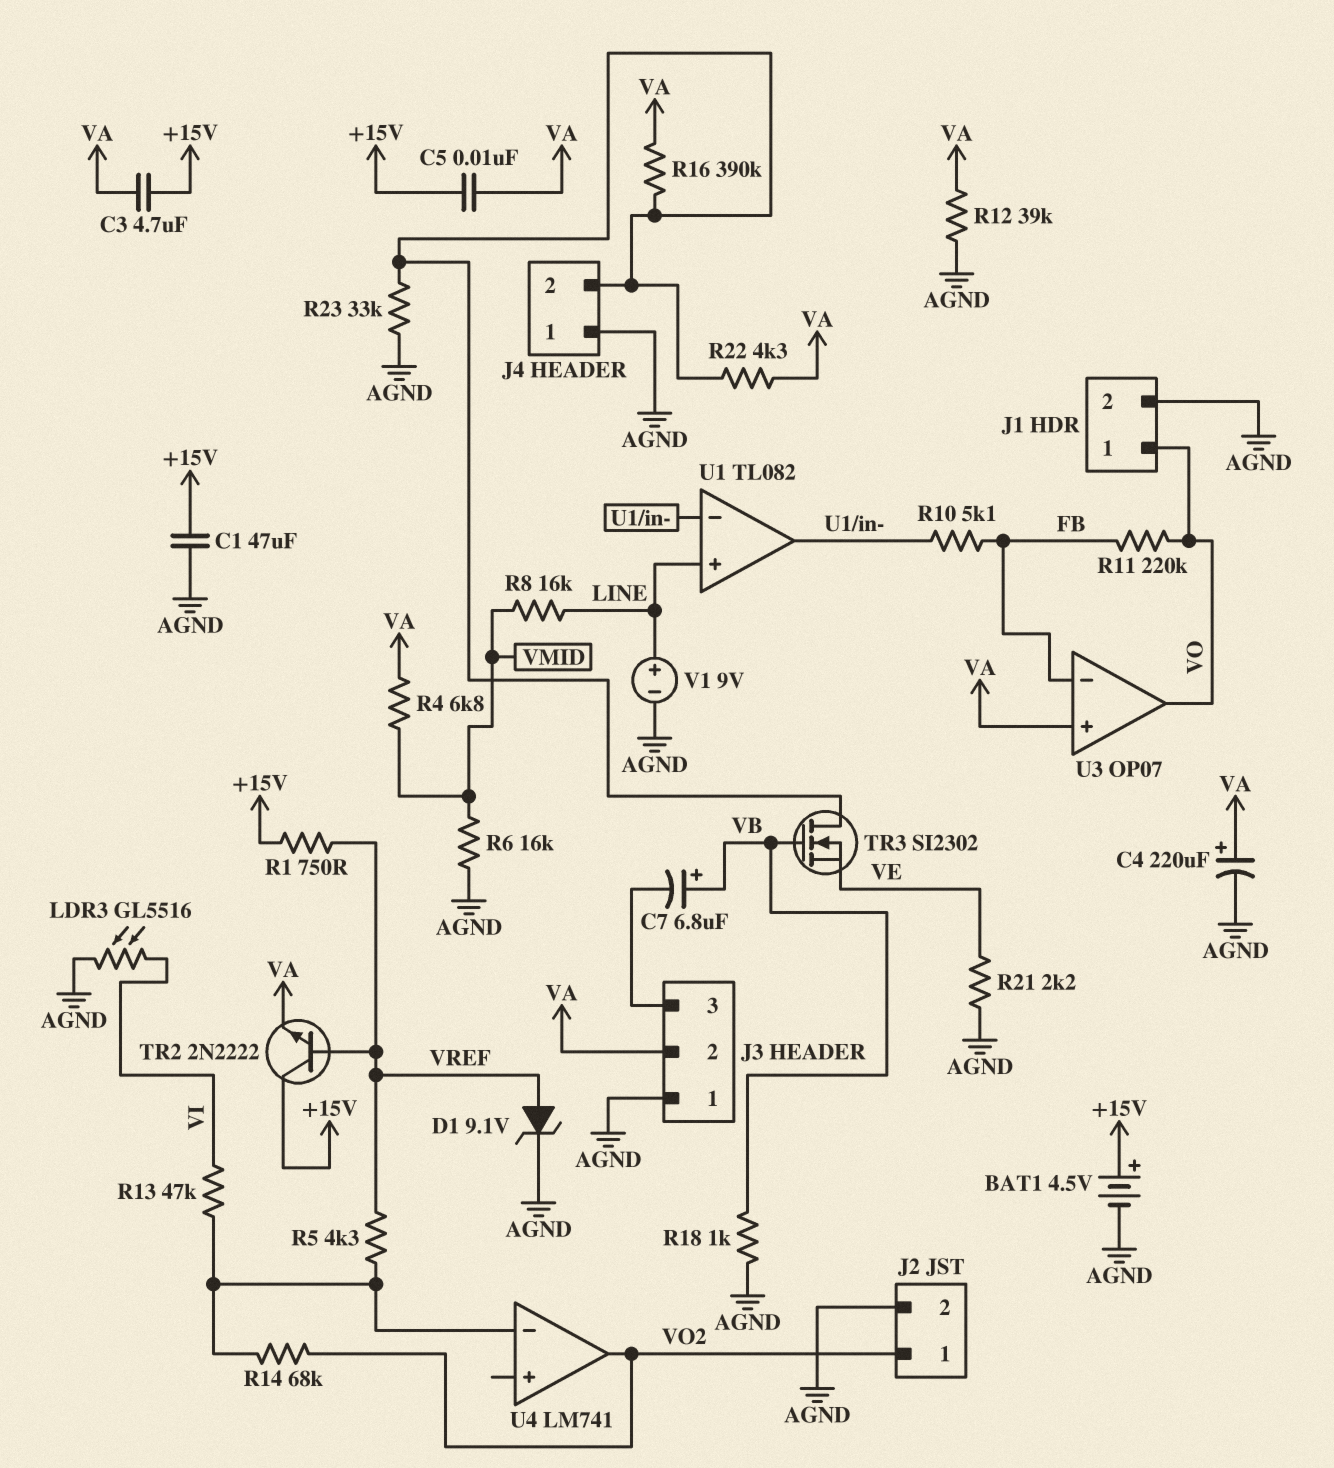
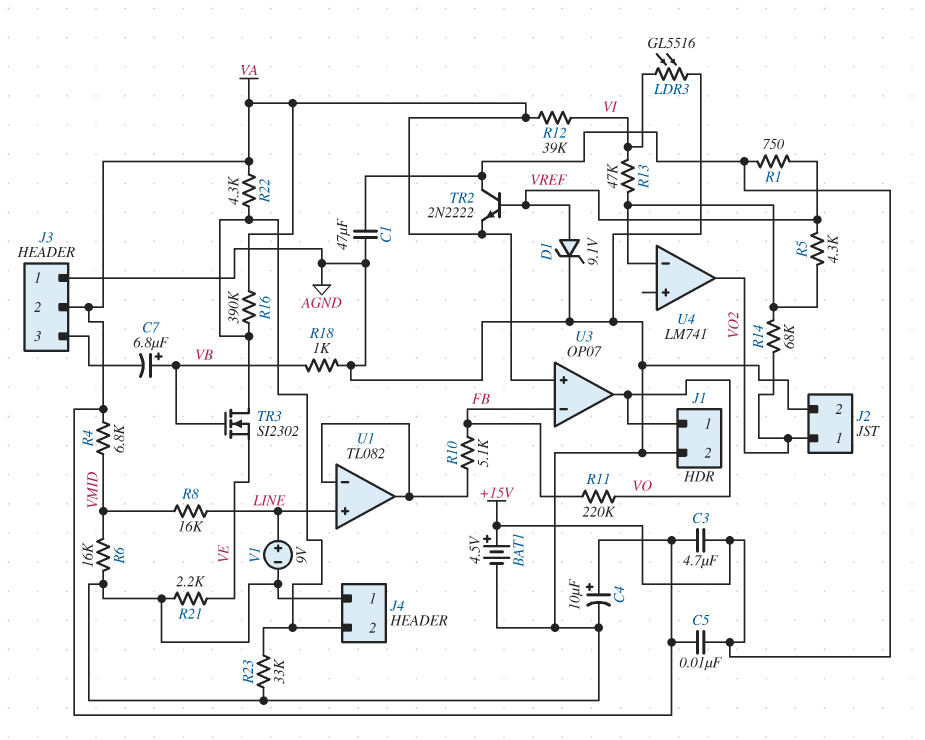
C4: 220uF (plus VA, minus AGND) -> 10uF (plus VA, minus AGND)
R12: 39k (AGND, VA) -> 39k (VA, VI)

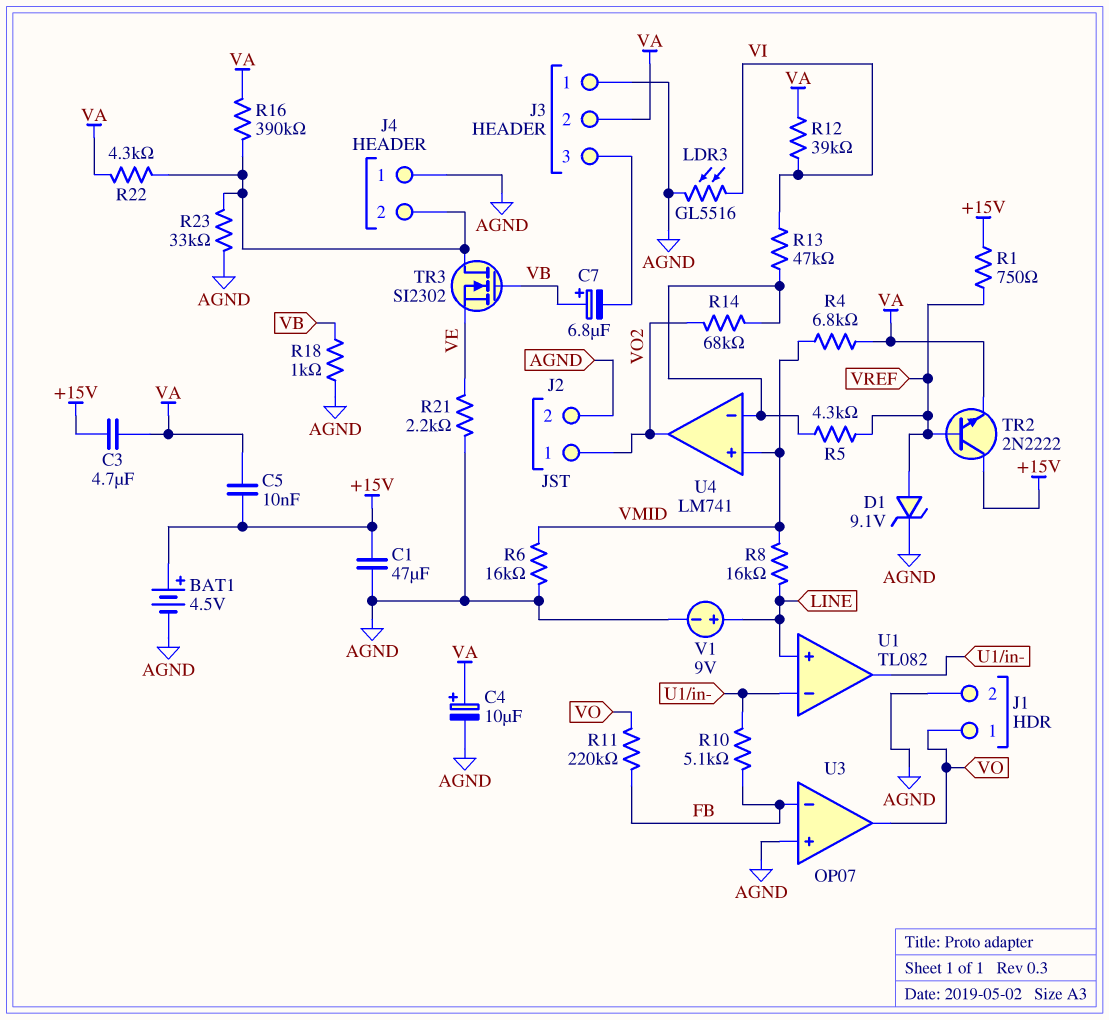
U3 pin in+: VA -> AGND
U4 pin in+: none -> VMID

